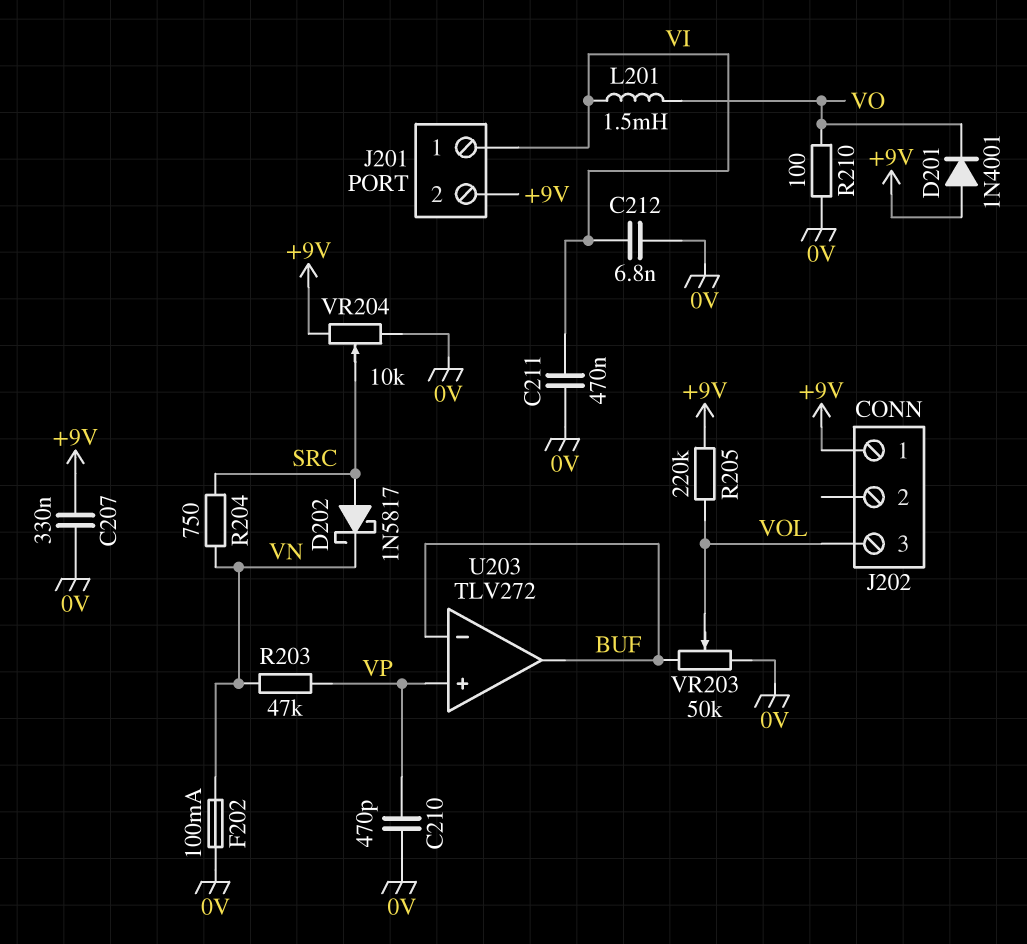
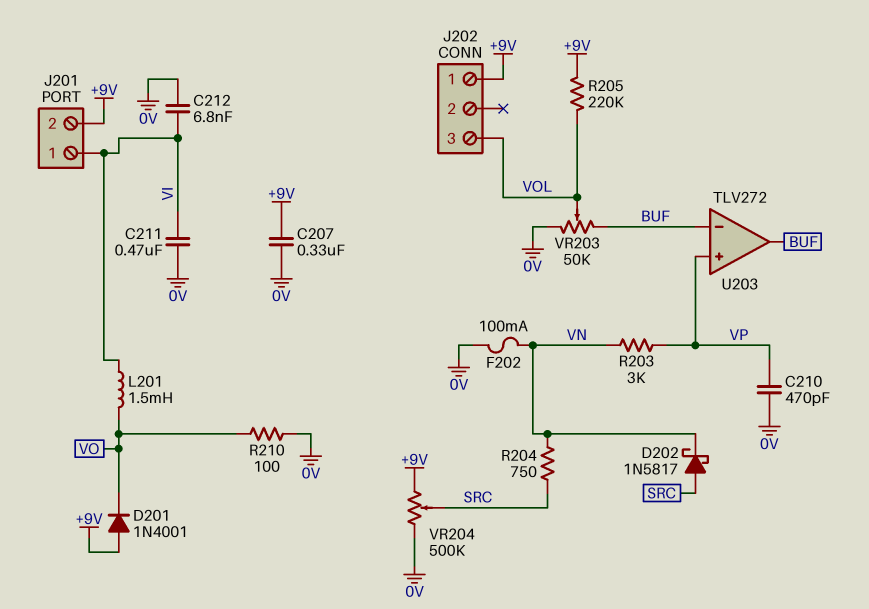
R203: 47k (VN, VP) -> 3k (VN, VP)
VR204: 10k (+9V, 0V, wiper SRC) -> 500k (+9V, 0V, wiper SRC)

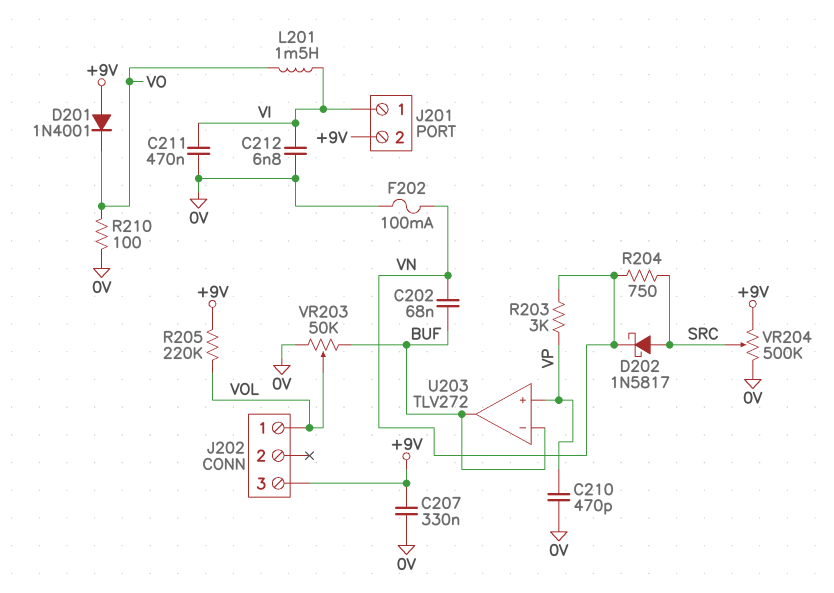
C202: none -> 68nF (BUF, VN)
J202 pin 1: +9V -> VOL
J202 pin 3: VOL -> +9V

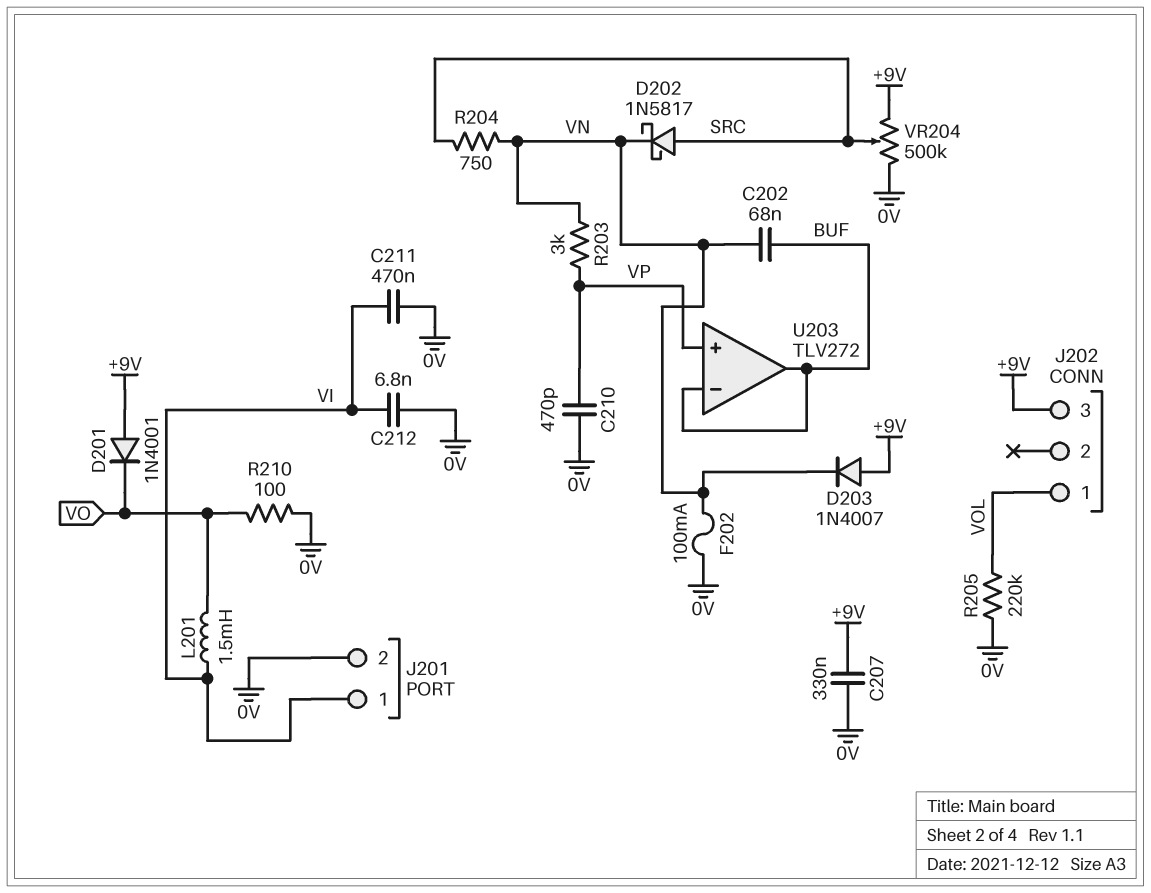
D203: none -> diode 1N4007 (A +9V, K VN)
J201 pin 2: +9V -> 0V
R205: 220k (+9V, VOL) -> 220k (0V, VOL)
VR203: 50k (0V, BUF, wiper VOL) -> none

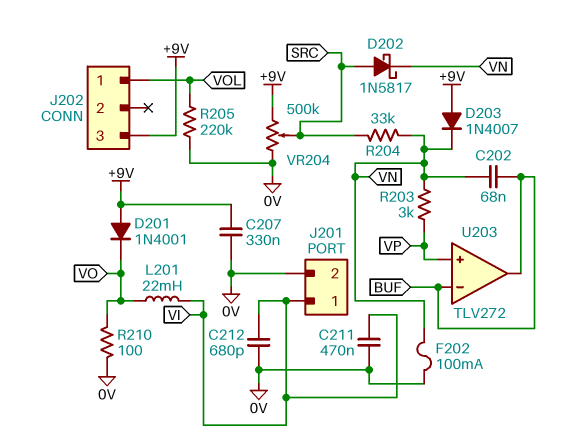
C210: 470pF (0V, VP) -> none
C212: 6.8nF (0V, VI) -> 680pF (0V, VI)
L201: 1.5mH (VI, VO) -> 22mH (VI, VO)
R204: 750 (SRC, VN) -> 33k (SRC, VN)

